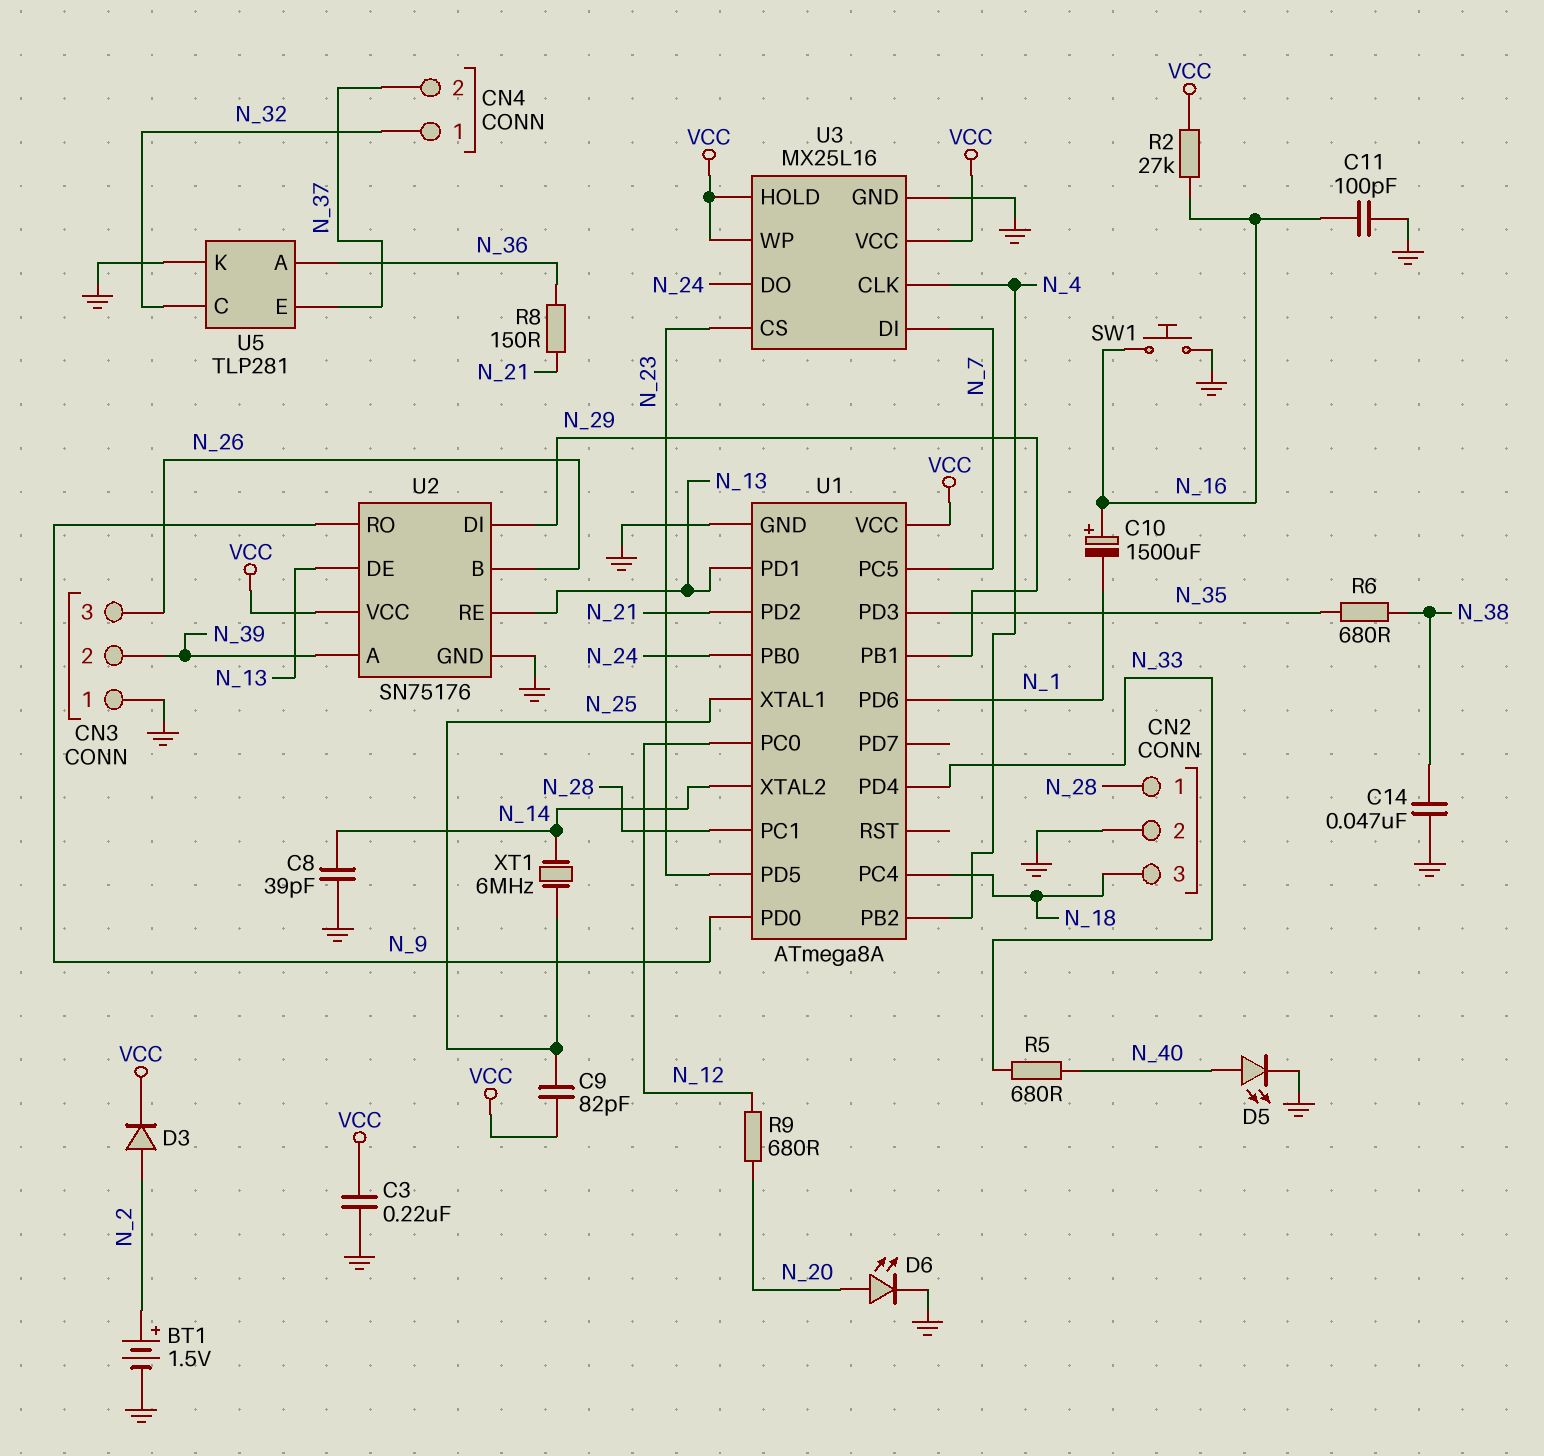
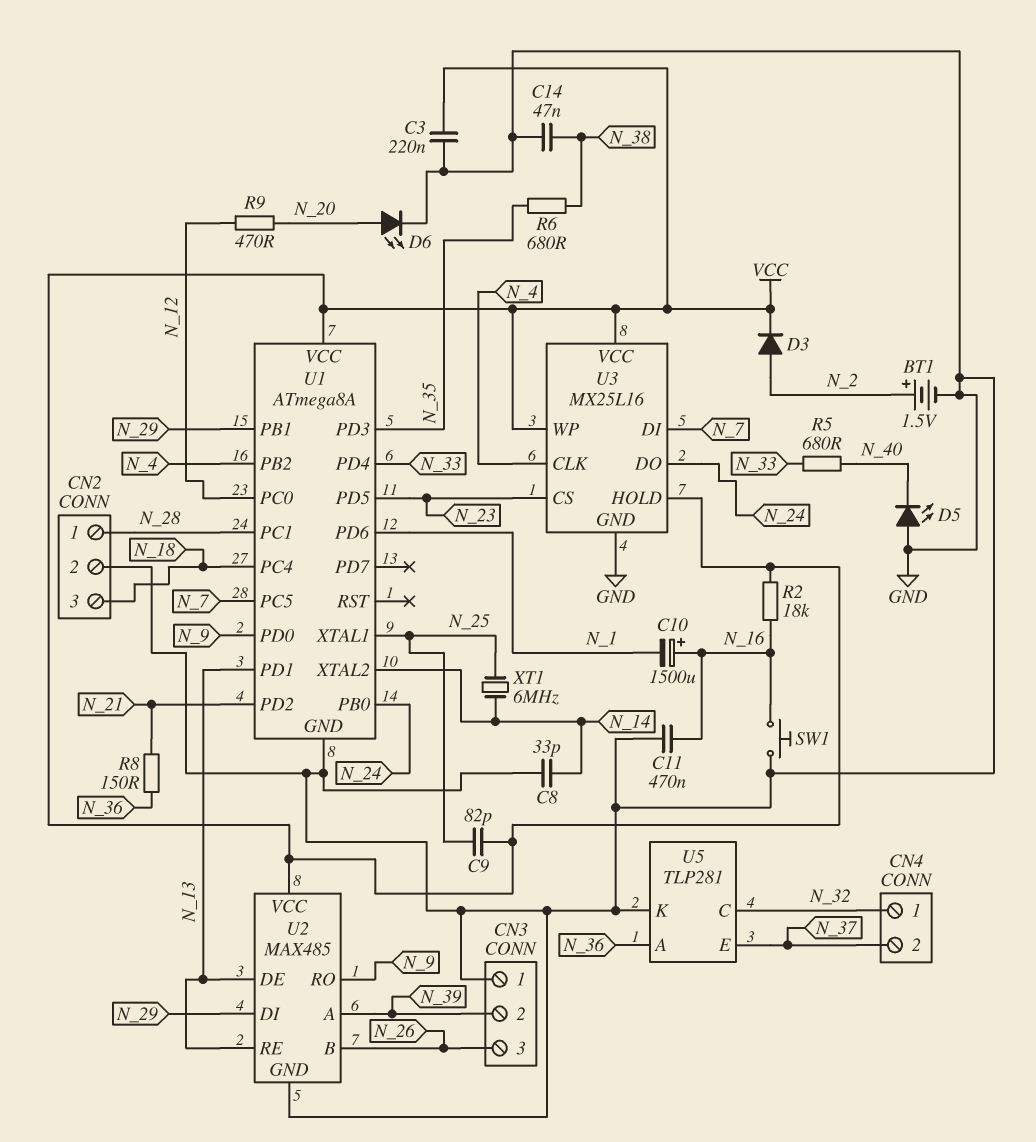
C8: 39pF (GND, N_14) -> 33pF (GND, N_14)
C11: 100pF (GND, N_16) -> 470nF (GND, N_16)
D5: LED (A N_40, K GND) -> LED (A GND, K N_40)
R2: 27k (N_16, VCC) -> 18k (N_16, VCC)
R9: 680 (N_12, N_20) -> 470 (N_12, N_20)
U2: SN75176 -> MAX485

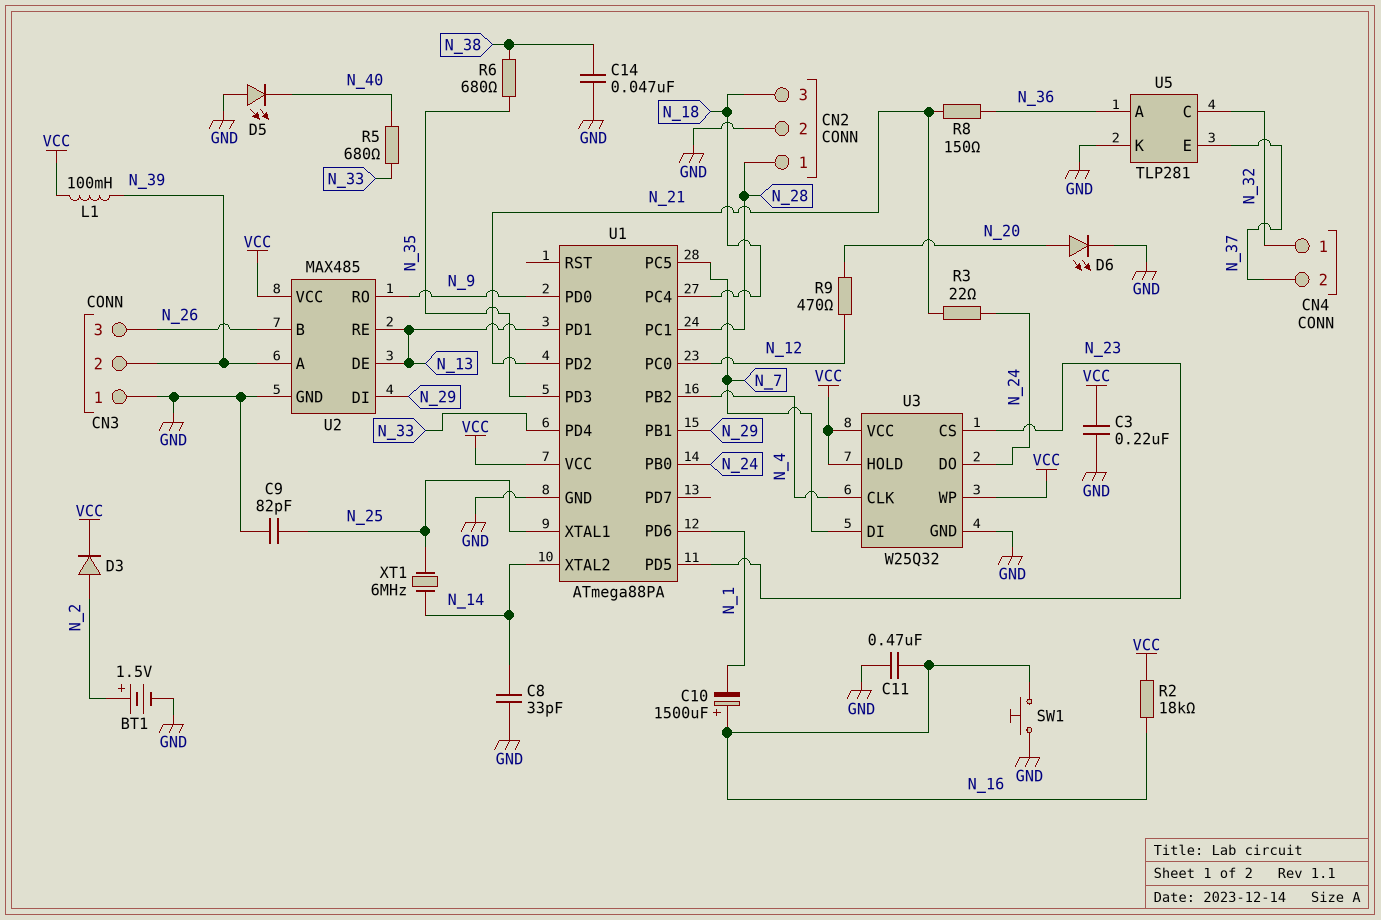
C9: 82pF (N_25, VCC) -> 82pF (GND, N_25)
L1: none -> 100mH (N_39, VCC)
R3: none -> 22 (N_21, N_24)
U1: ATmega8A -> ATmega88PA
U3: MX25L16 -> W25Q32

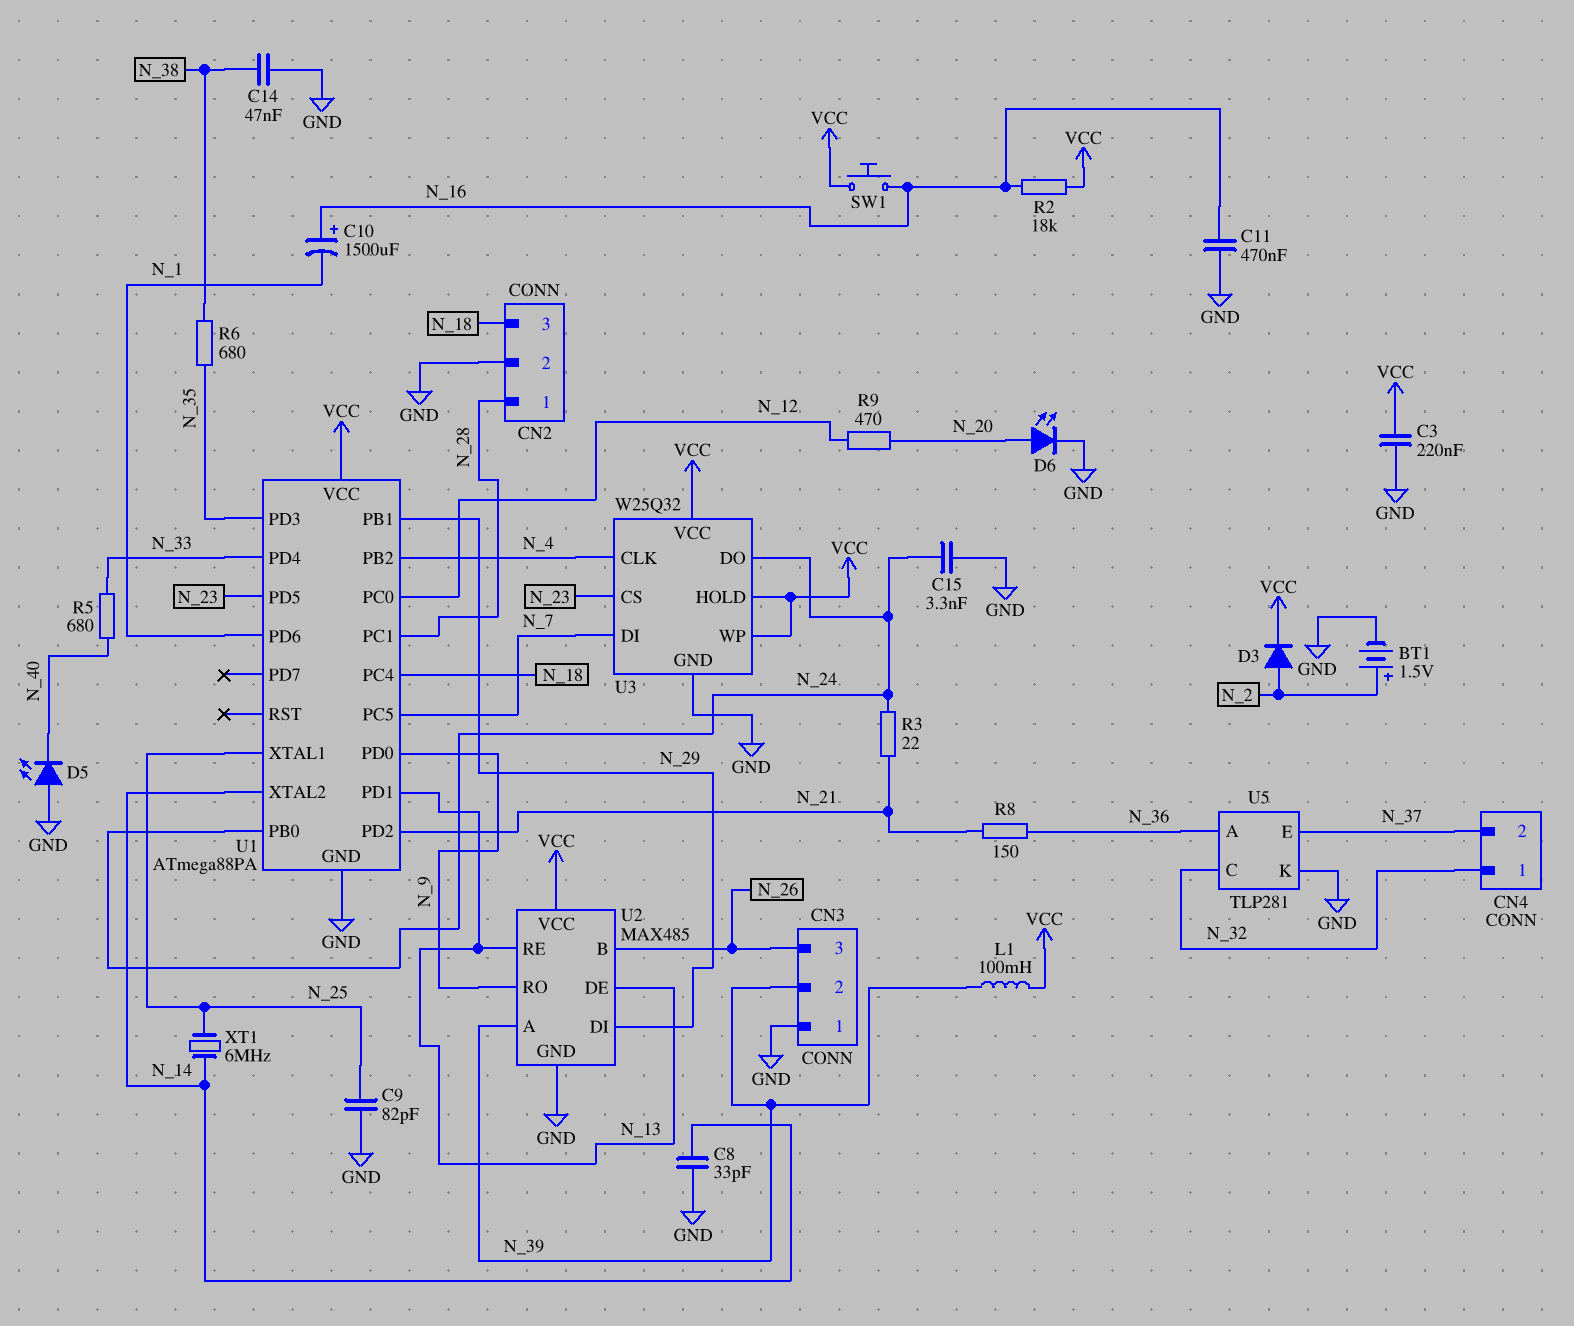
C15: none -> 3.3nF (GND, N_24)
SW1: button (GND, N_16) -> button (N_16, VCC)

